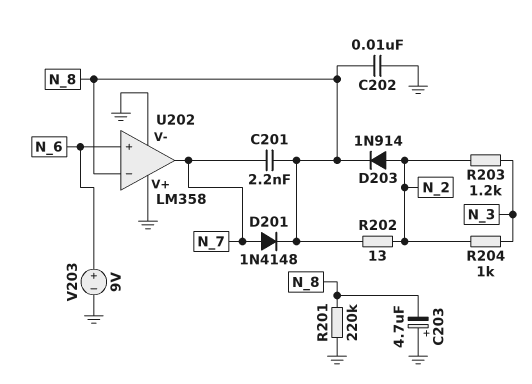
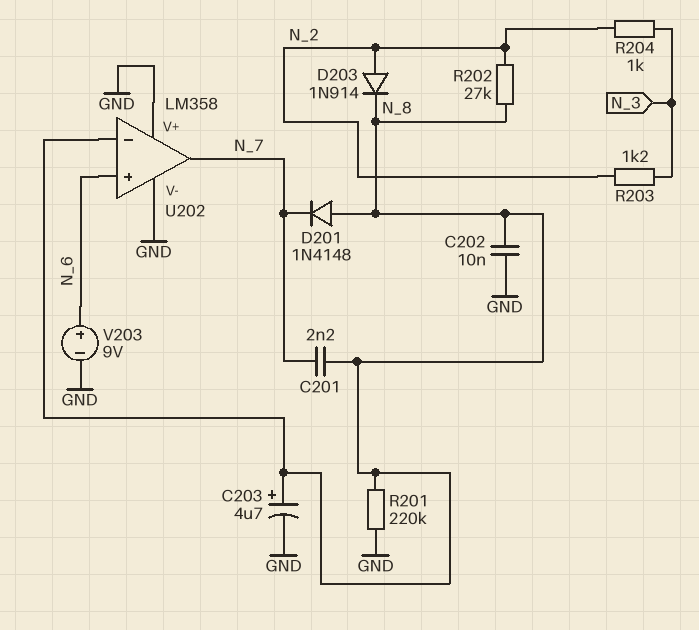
C203: 4.7uF (plus GND, minus N_8) -> 4.7uF (plus N_8, minus GND)
D201: diode 1N4148 (A N_7, K N_8) -> diode 1N4148 (A N_8, K N_7)
R202: 13 (N_2, N_8) -> 27k (N_2, N_8)

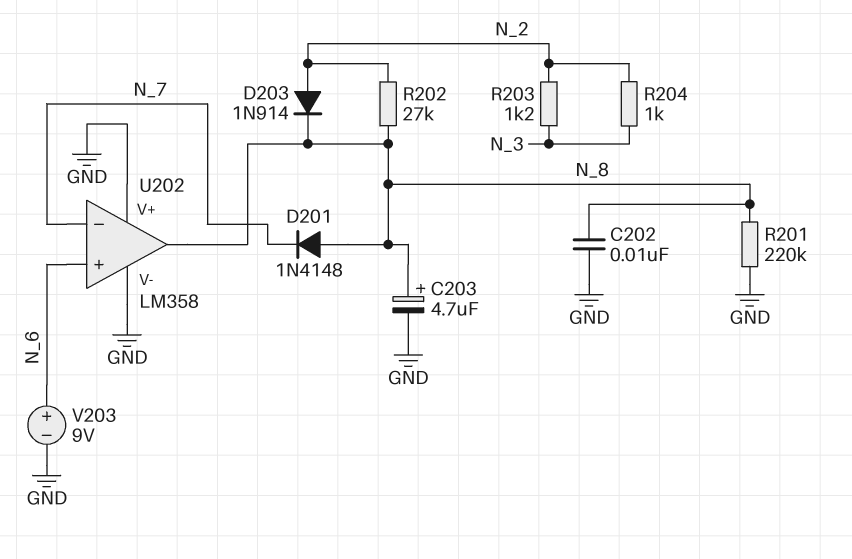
C201: 2.2nF (N_7, N_8) -> none
U202 pin in-: N_8 -> N_7
U202 pin out: N_7 -> N_8

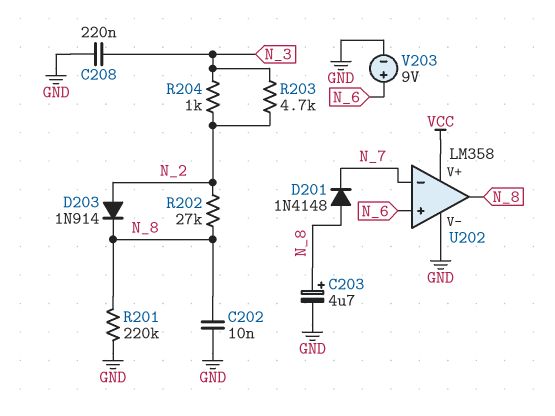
C208: none -> 220nF (GND, N_3)
R203: 1.2k (N_2, N_3) -> 4.7k (N_2, N_3)
U202 pin V+: GND -> VCC

